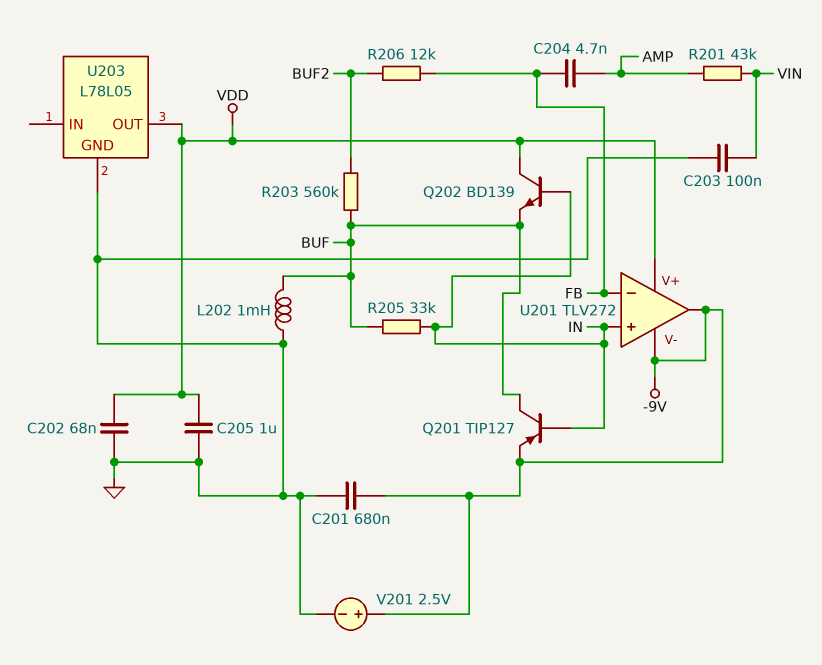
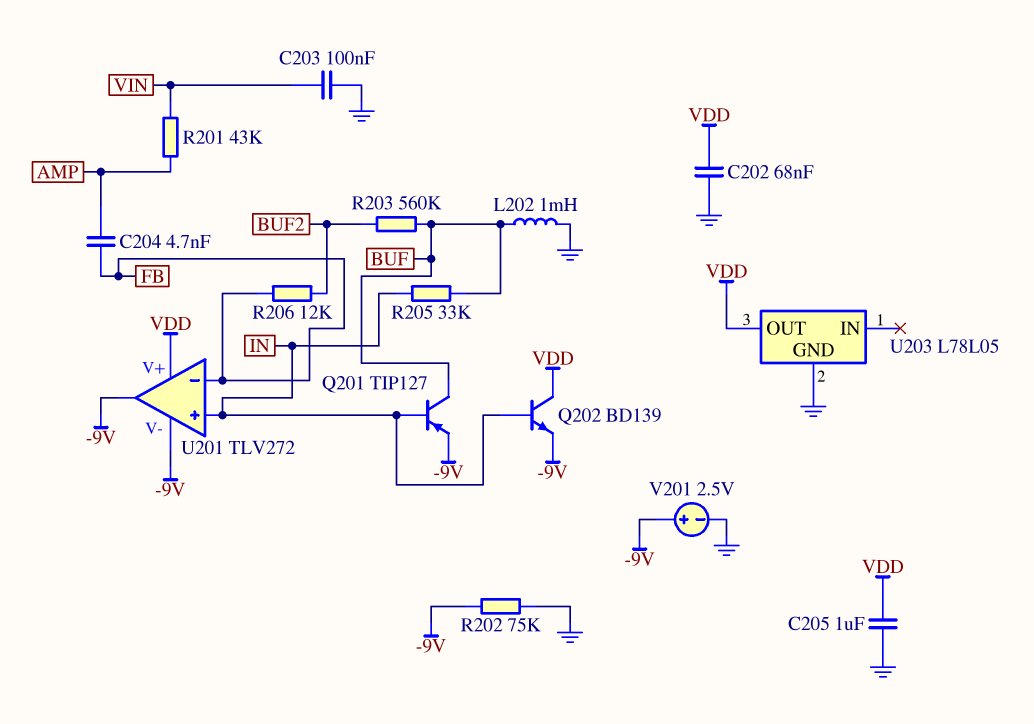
C201: 680nF (-9V, GND) -> none
Q202: NPN BD139 (B IN, C VDD, E BUF) -> NPN BD139 (B IN, C VDD, E -9V)
R202: none -> 75k (-9V, GND)

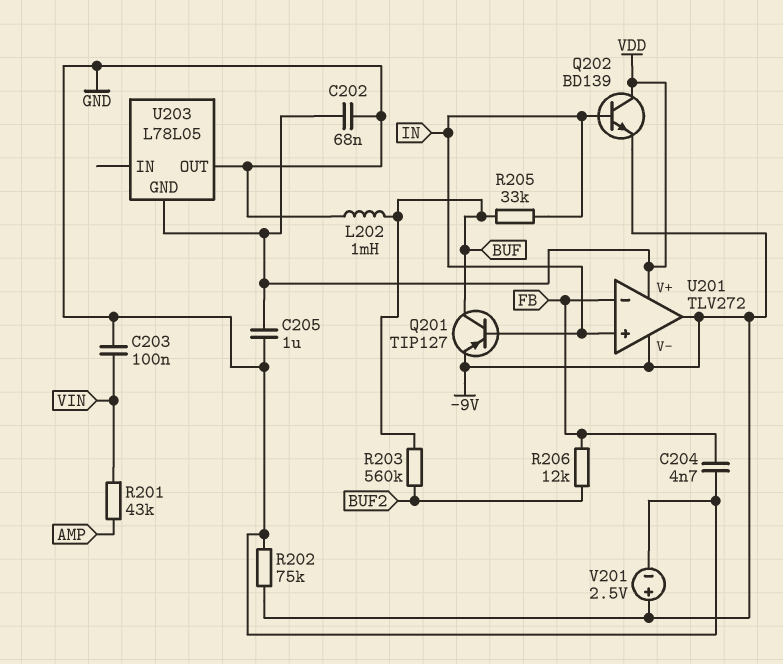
C204: 4.7nF (AMP, FB) -> 4.7nF (FB, GND)
U203 pin GND: GND -> VDD
U203 pin OUT: VDD -> GND

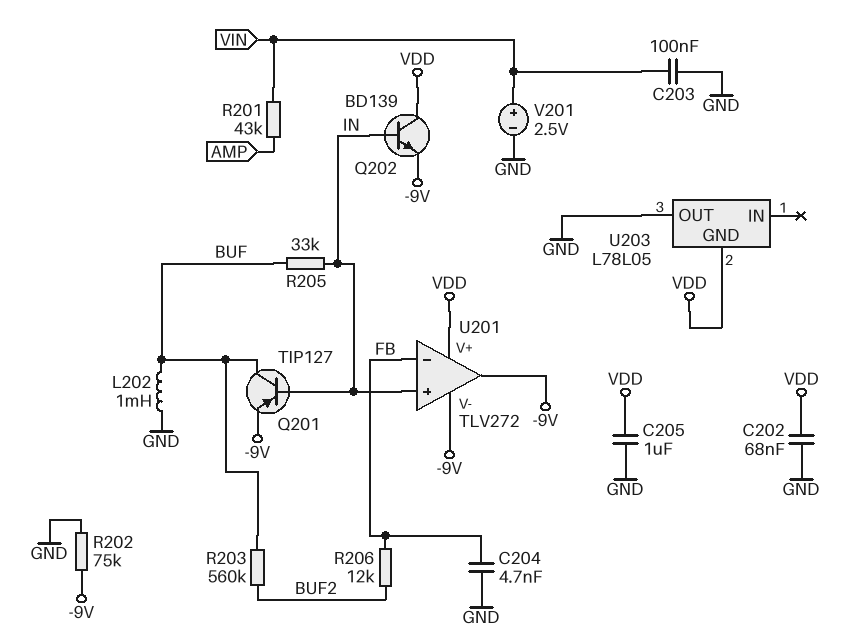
V201: 2.5V (plus -9V, minus GND) -> 2.5V (plus VIN, minus GND)

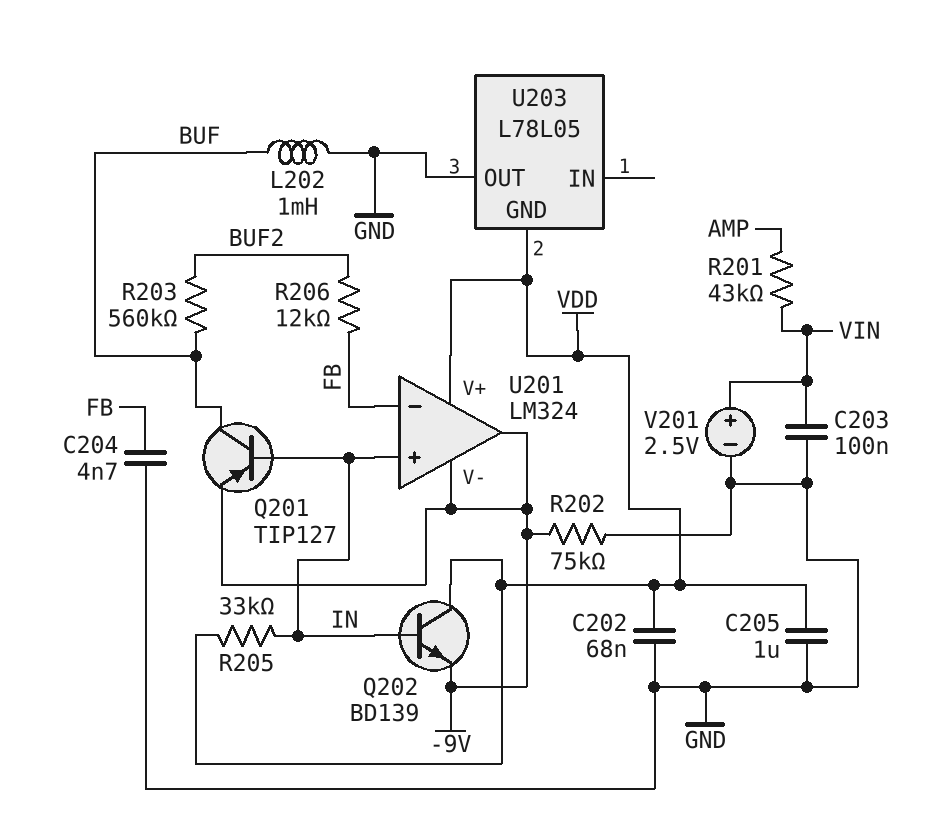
R205: 33k (BUF, IN) -> 33k (IN, VDD)
U201: TLV272 -> LM324

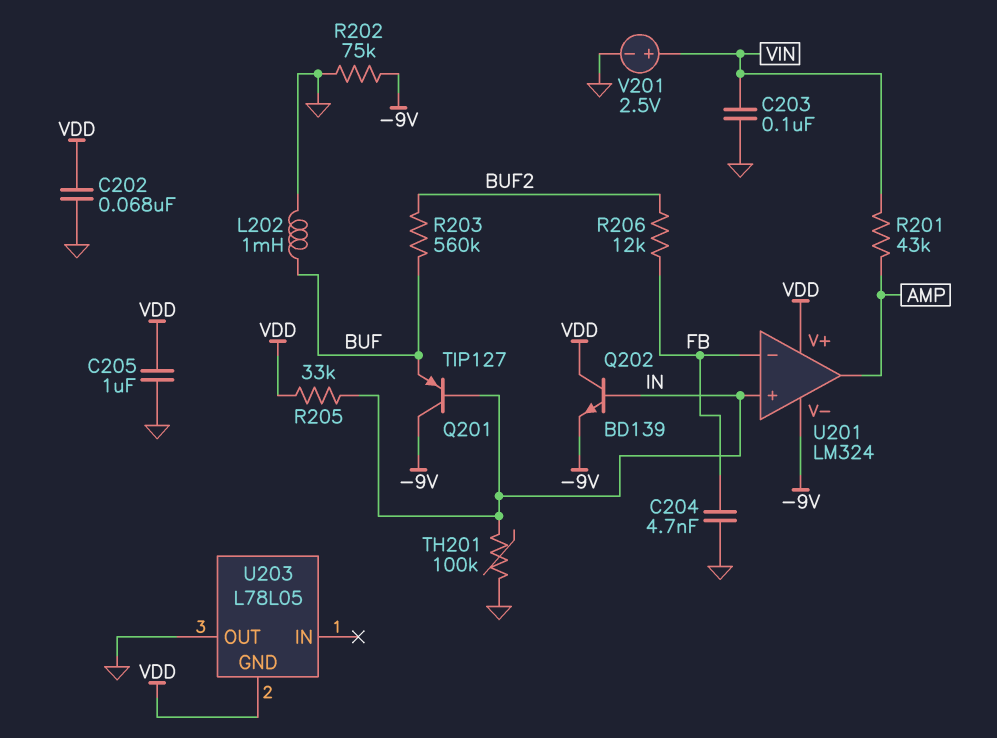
Q201: PNP TIP127 (B IN, C BUF, E -9V) -> PNP TIP127 (B IN, C -9V, E BUF)
TH201: none -> 100k (GND, IN)
U201 pin out: -9V -> AMP

